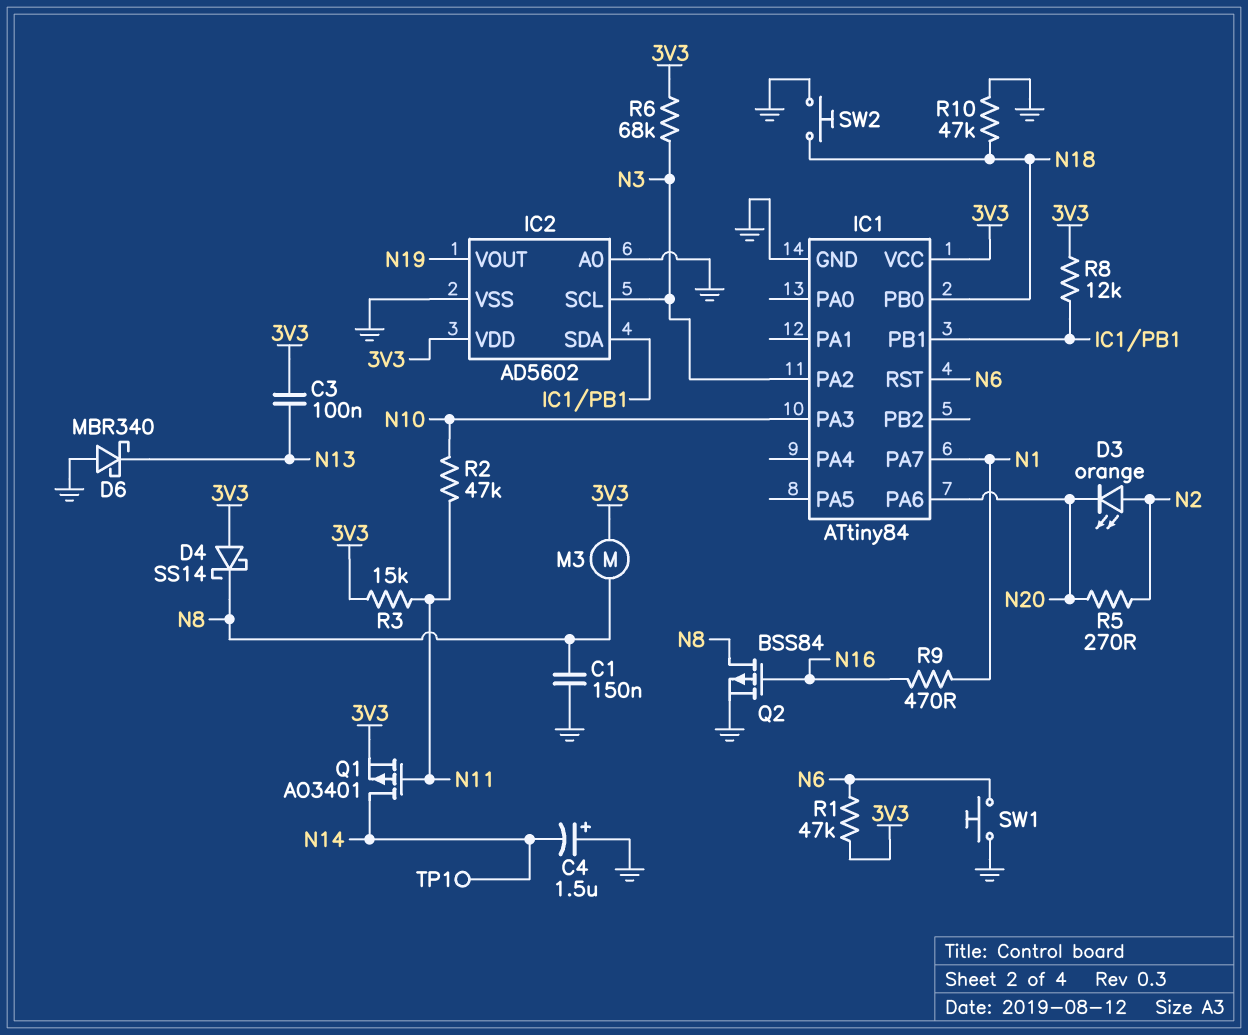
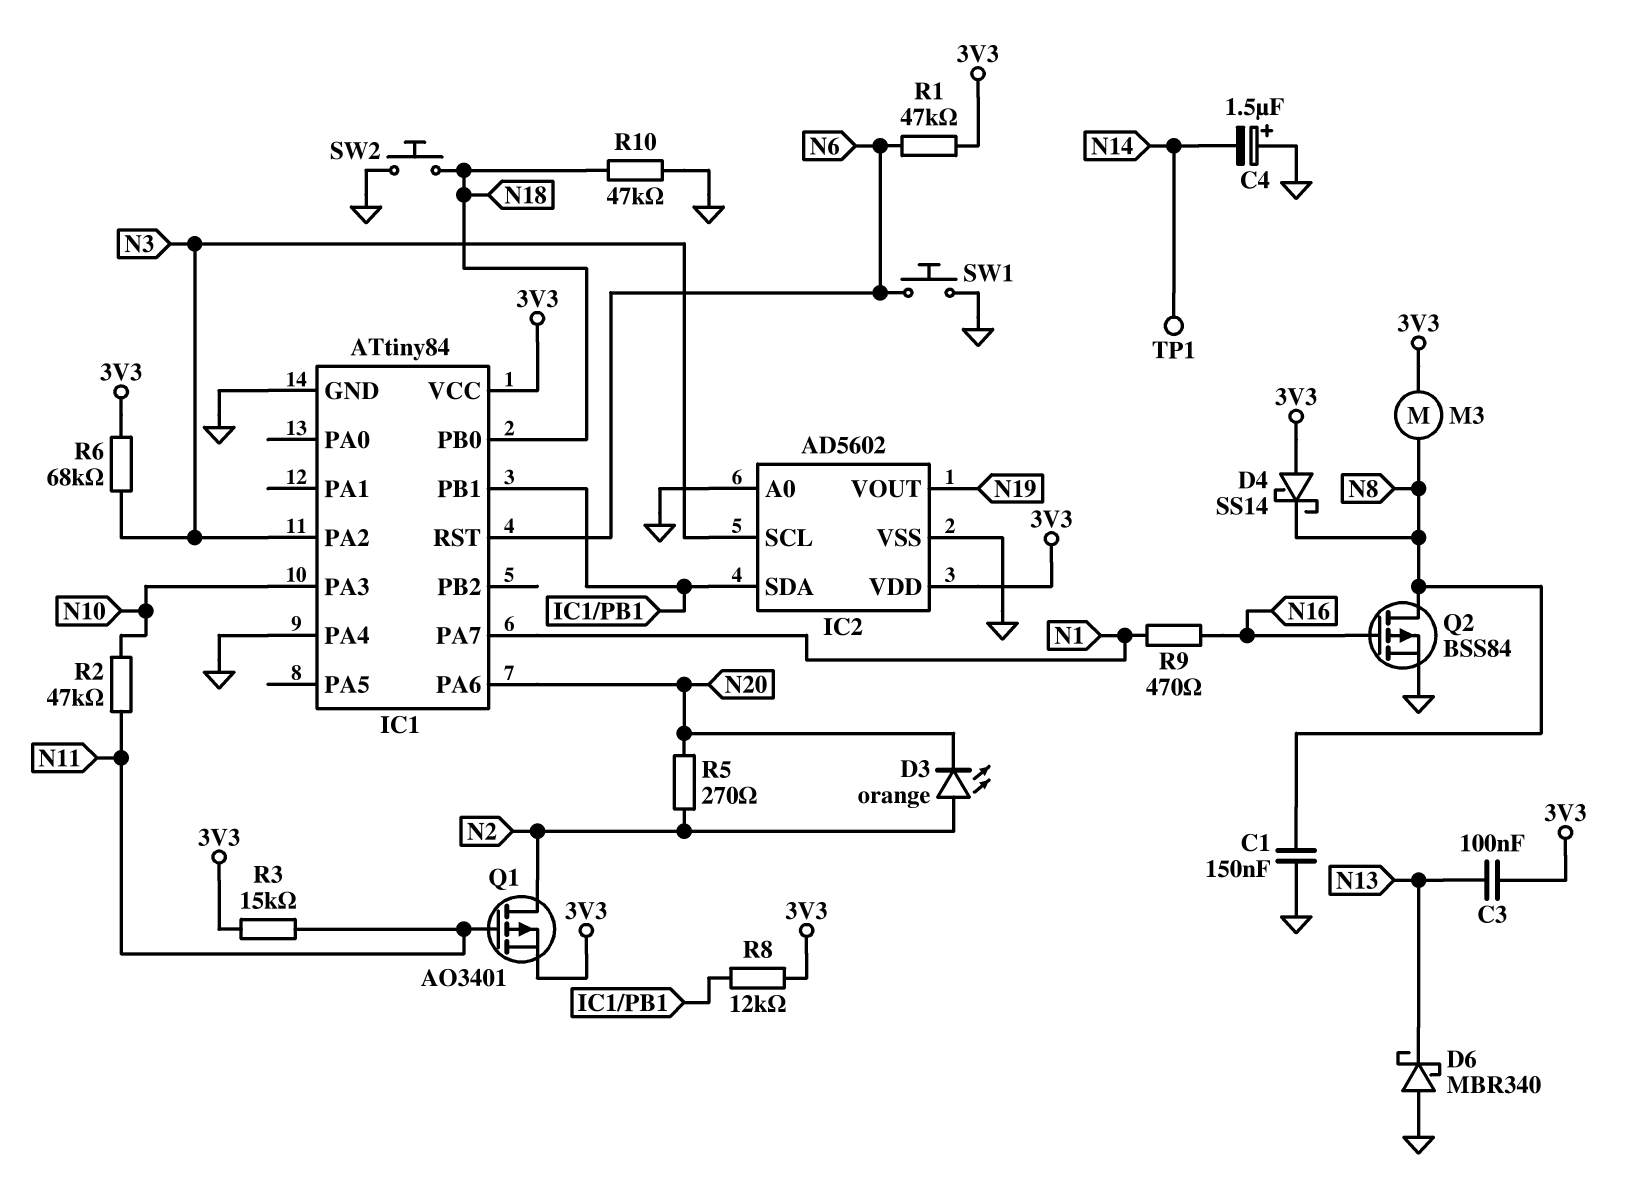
IC1 pin PA4: none -> GND
Q1: PMOS AO3401 (G N11, D N14, S 3V3) -> PMOS AO3401 (G N11, D N2, S 3V3)

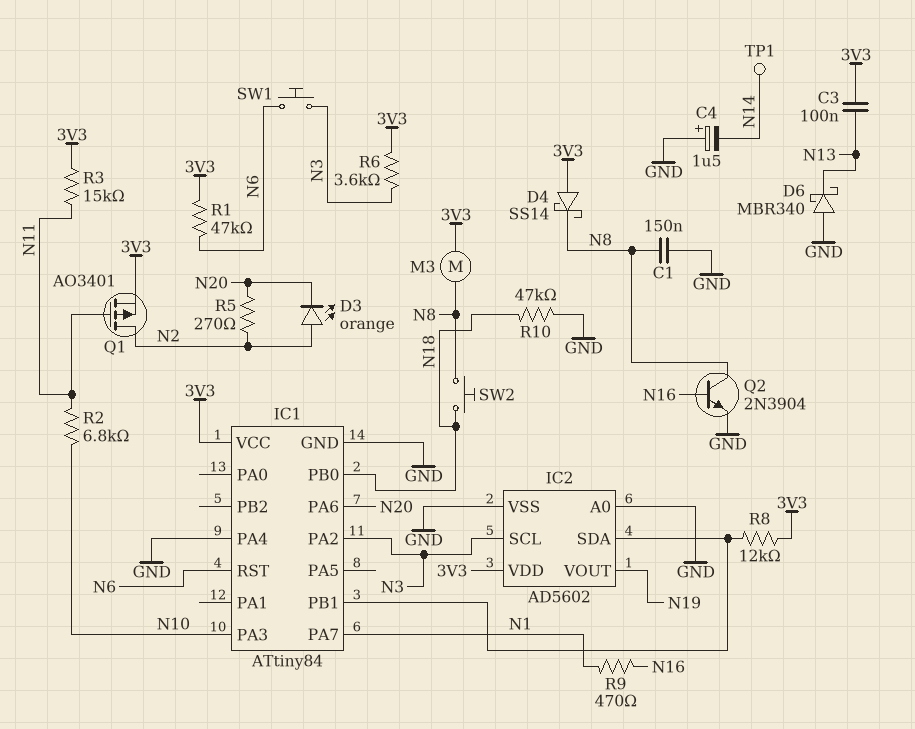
Q2: PMOS BSS84 (G N16, D N8, S GND) -> NPN 2N3904 (B N16, C N8, E GND)
R2: 47k (N10, N11) -> 6.8k (N10, N11)
R6: 68k (3V3, N3) -> 3.6k (3V3, N3)
SW1: button (GND, N6) -> button (N3, N6)
SW2: button (GND, N18) -> button (N8, N18)

